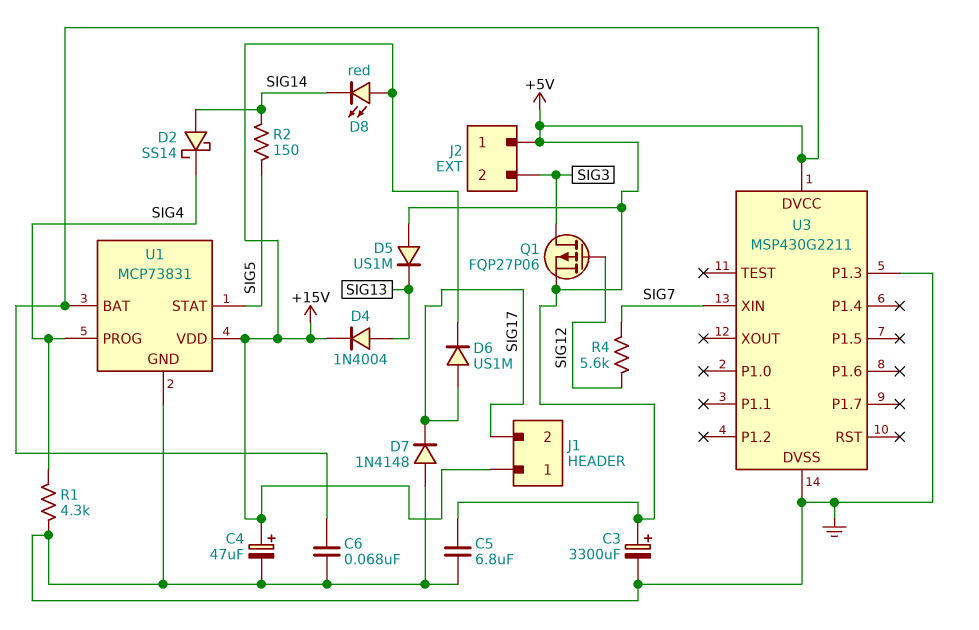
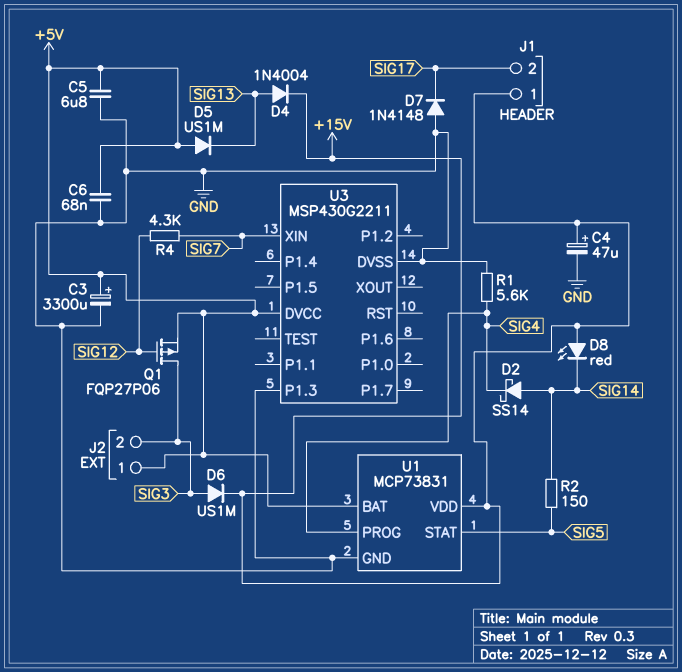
D6: diode US1M (A SIG17, K +15V) -> diode US1M (A SIG3, K +15V)
R1: 4.3k (GND, SIG4) -> 5.6k (GND, SIG4)
R4: 5.6k (SIG7, SIG12) -> 4.3k (SIG7, SIG12)

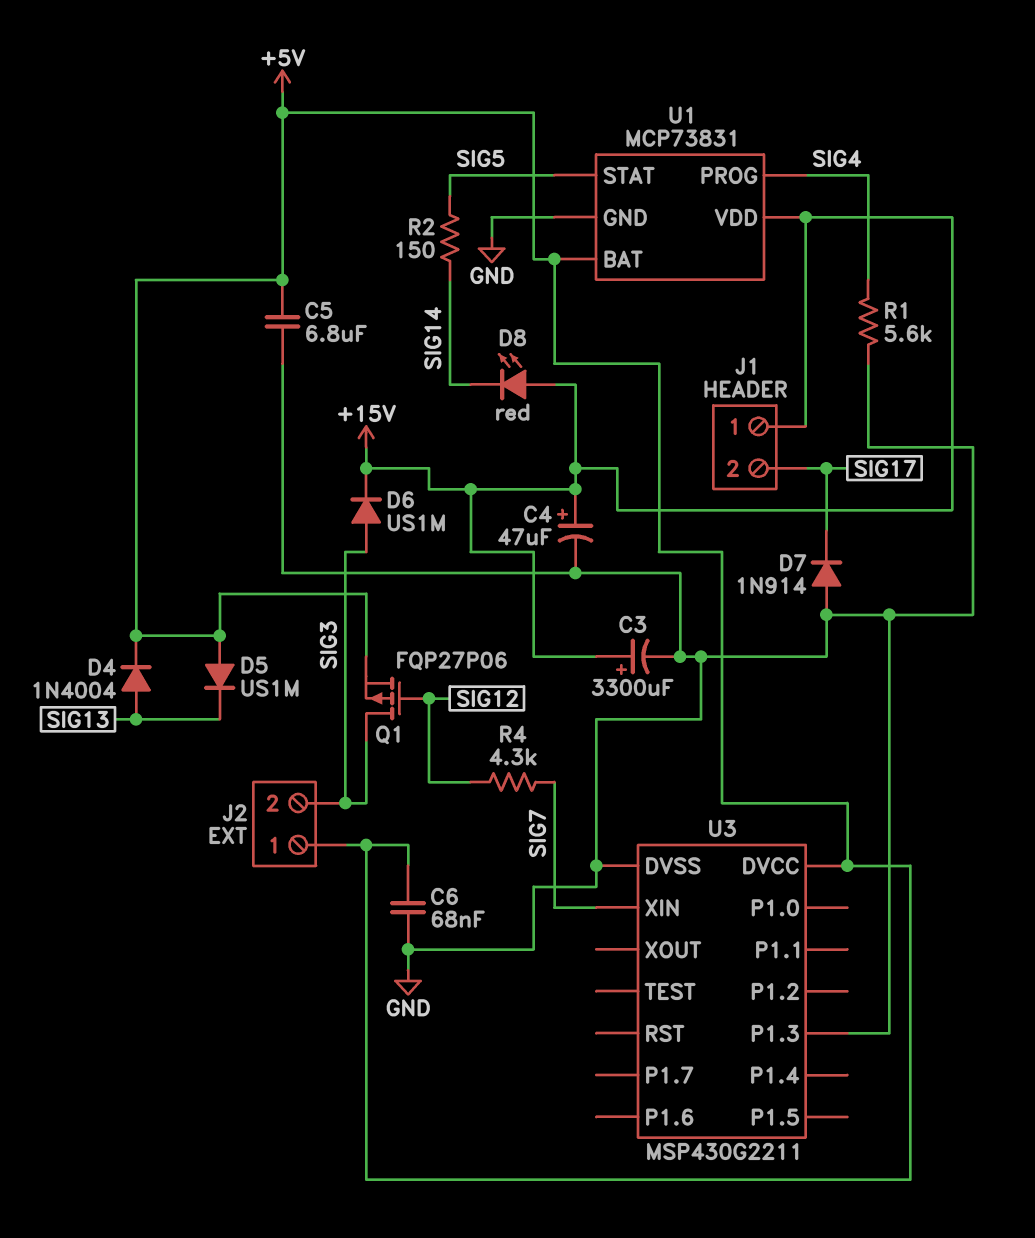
C3: 3300uF (plus +5V, minus GND) -> 3300uF (plus +15V, minus GND)
D2: schottky SS14 (A SIG14, K SIG4) -> none
D4: diode 1N4004 (A SIG13, K +15V) -> diode 1N4004 (A SIG13, K +5V)
D7: diode 1N4148 (A GND, K SIG17) -> diode 1N914 (A GND, K SIG17)

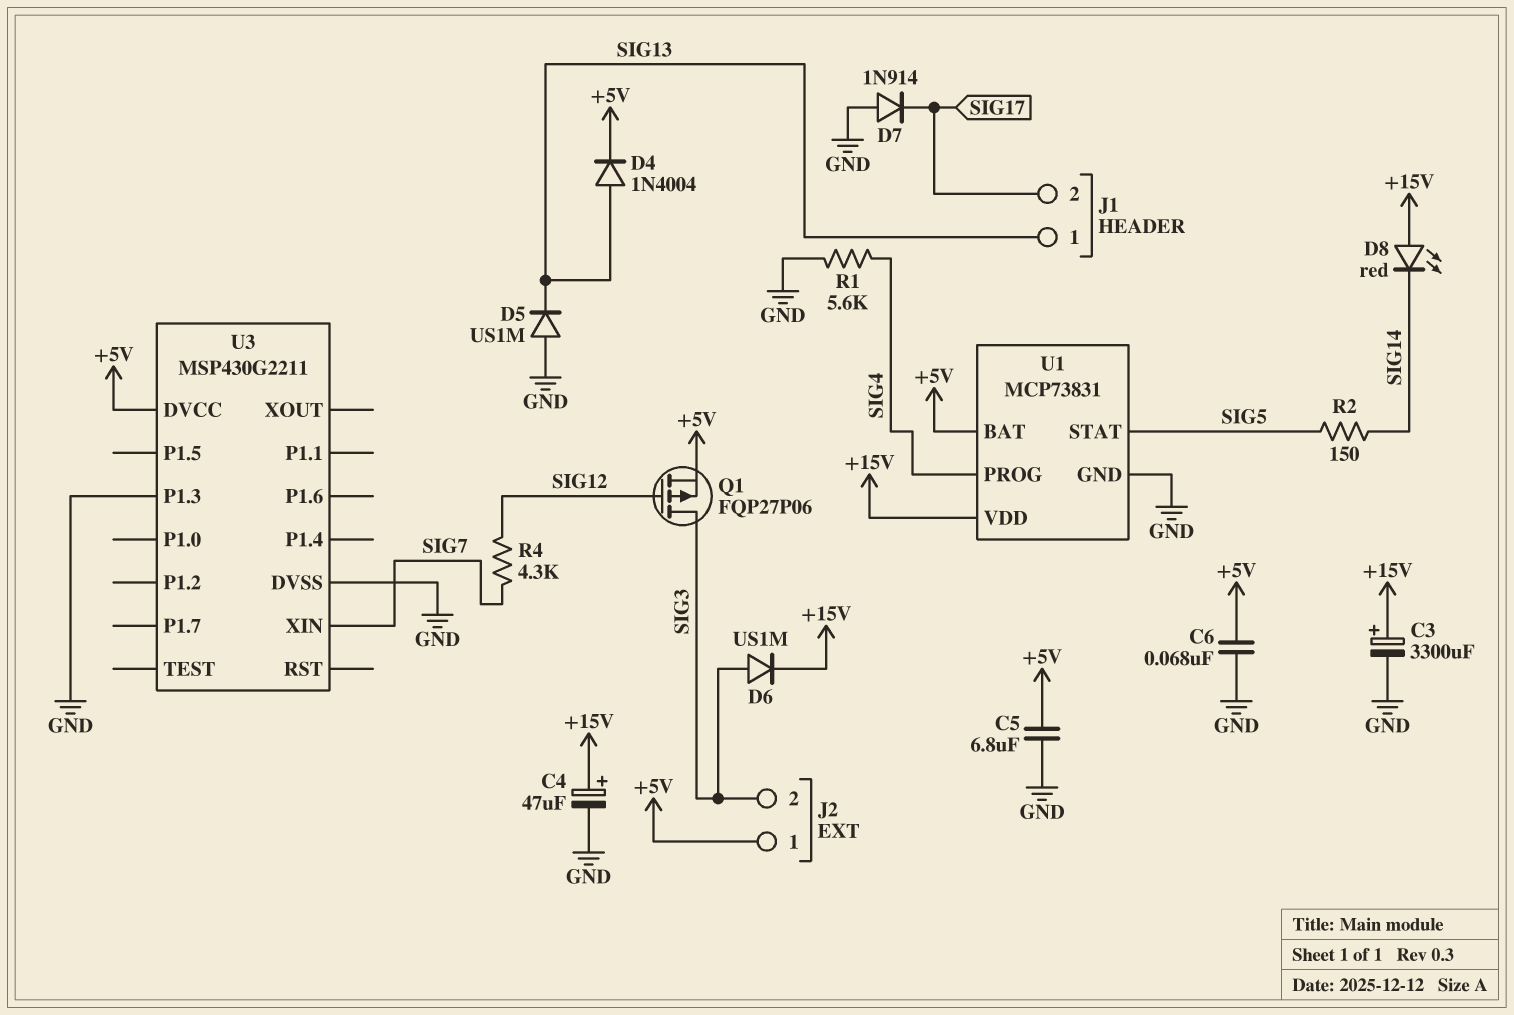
D5: diode US1M (A +5V, K SIG13) -> diode US1M (A GND, K SIG13)
J1 pin 1: +15V -> SIG13

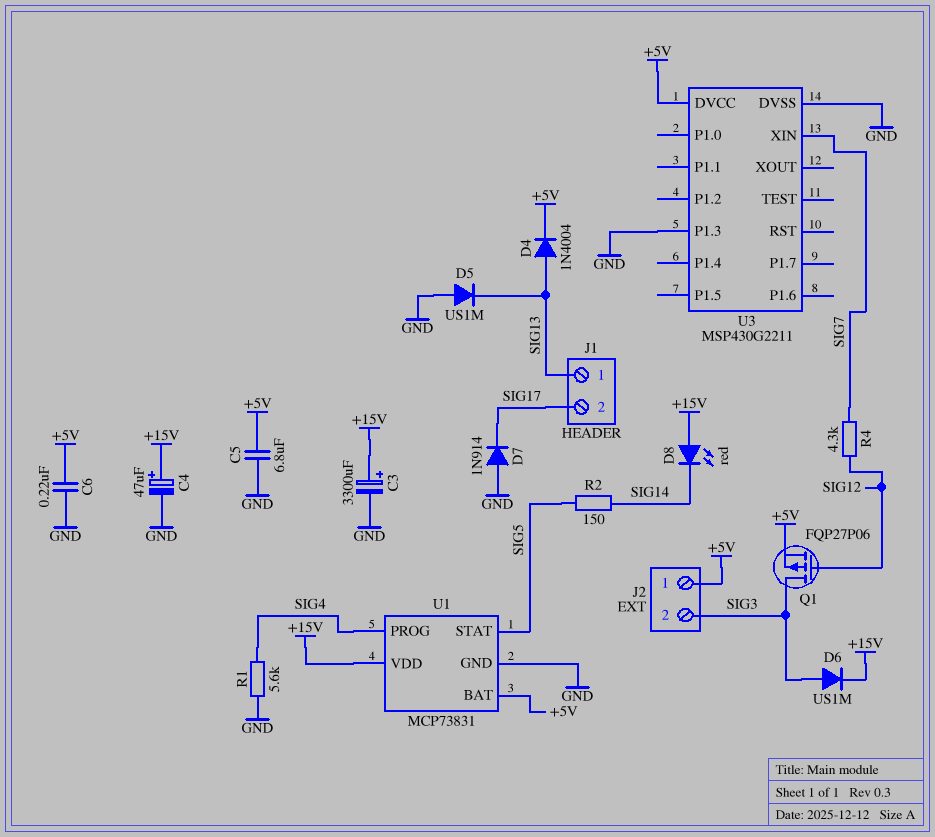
C6: 68nF (+5V, GND) -> 220nF (+5V, GND)

